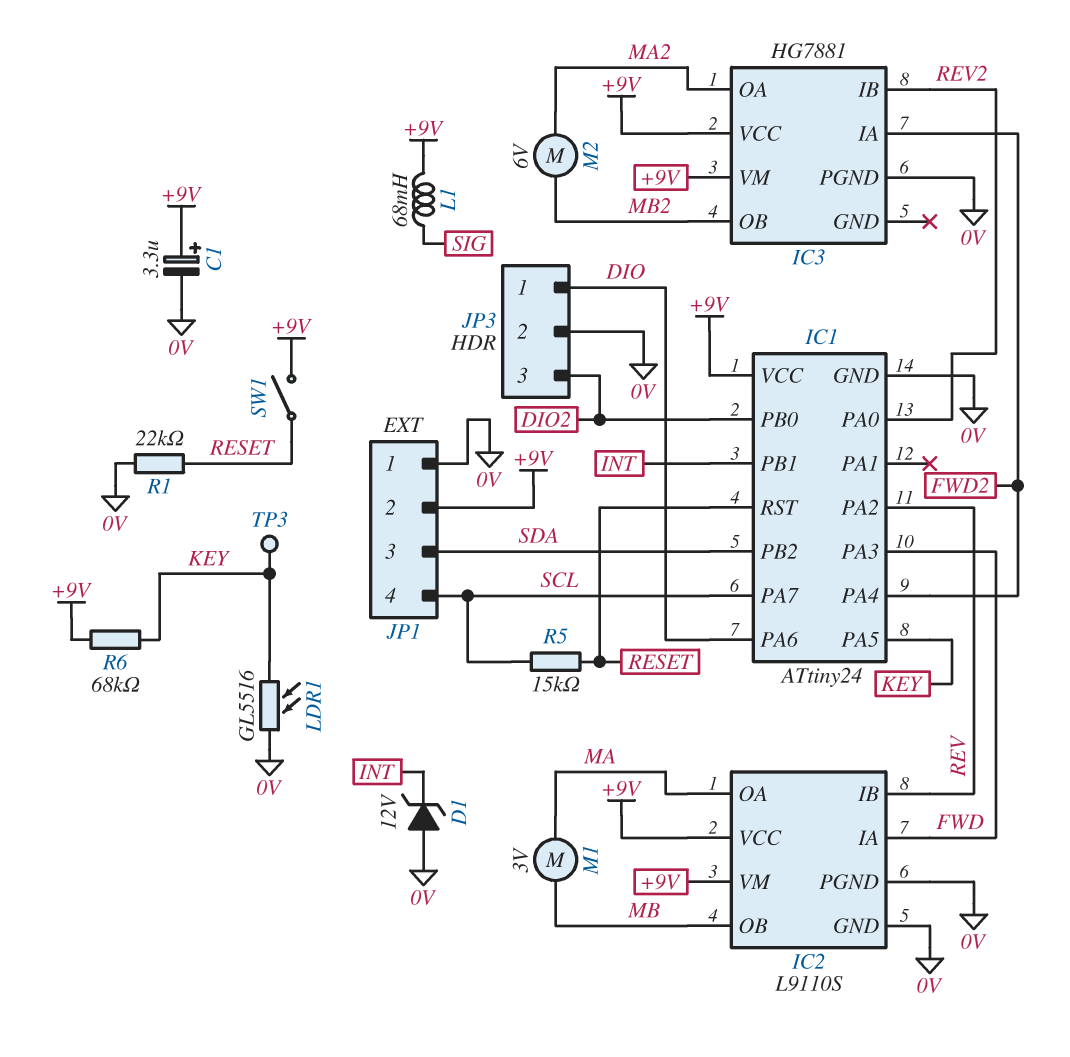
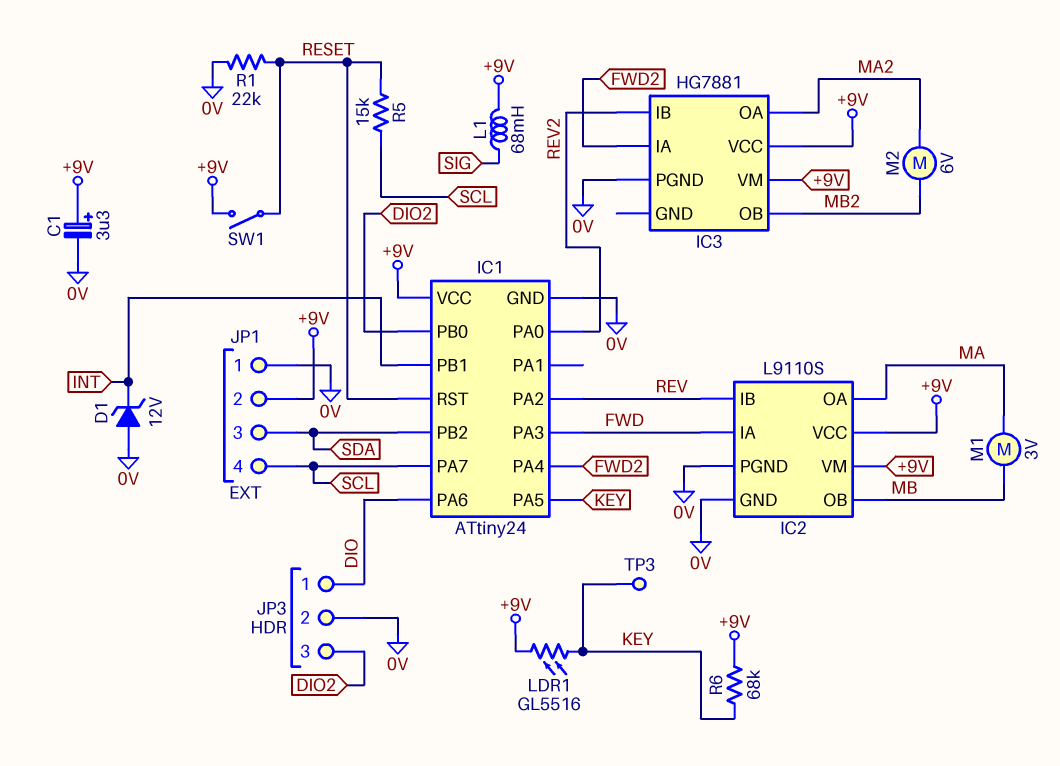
LDR1: GL5516 (0V, KEY) -> GL5516 (+9V, KEY)

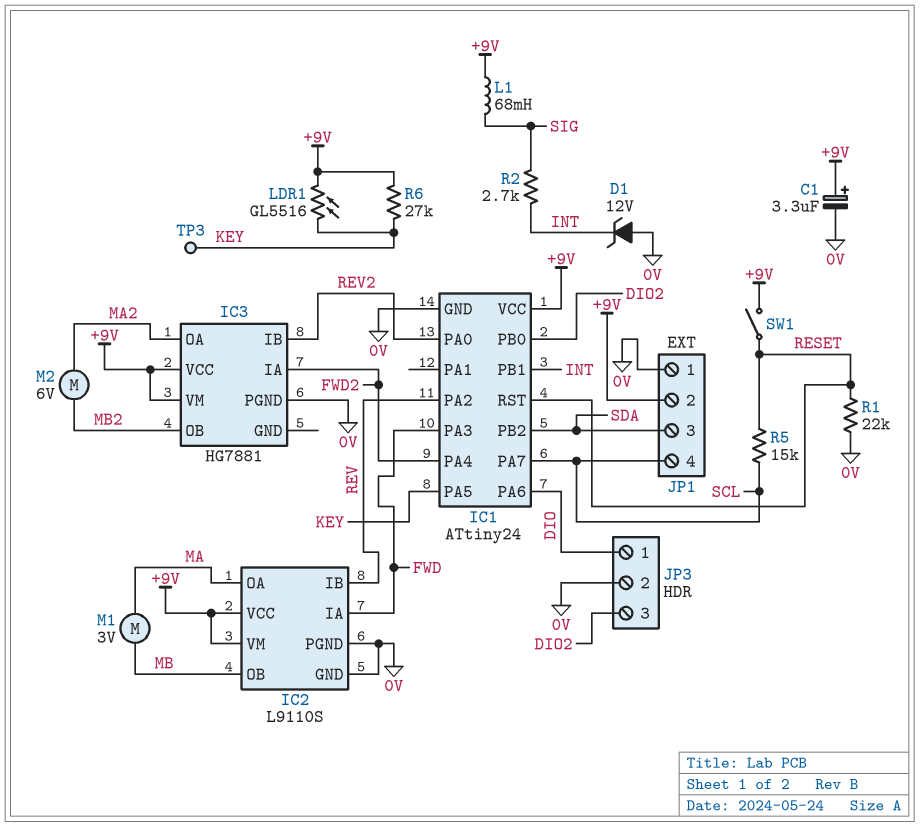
R2: none -> 2.7k (INT, SIG)
R6: 68k (+9V, KEY) -> 27k (+9V, KEY)

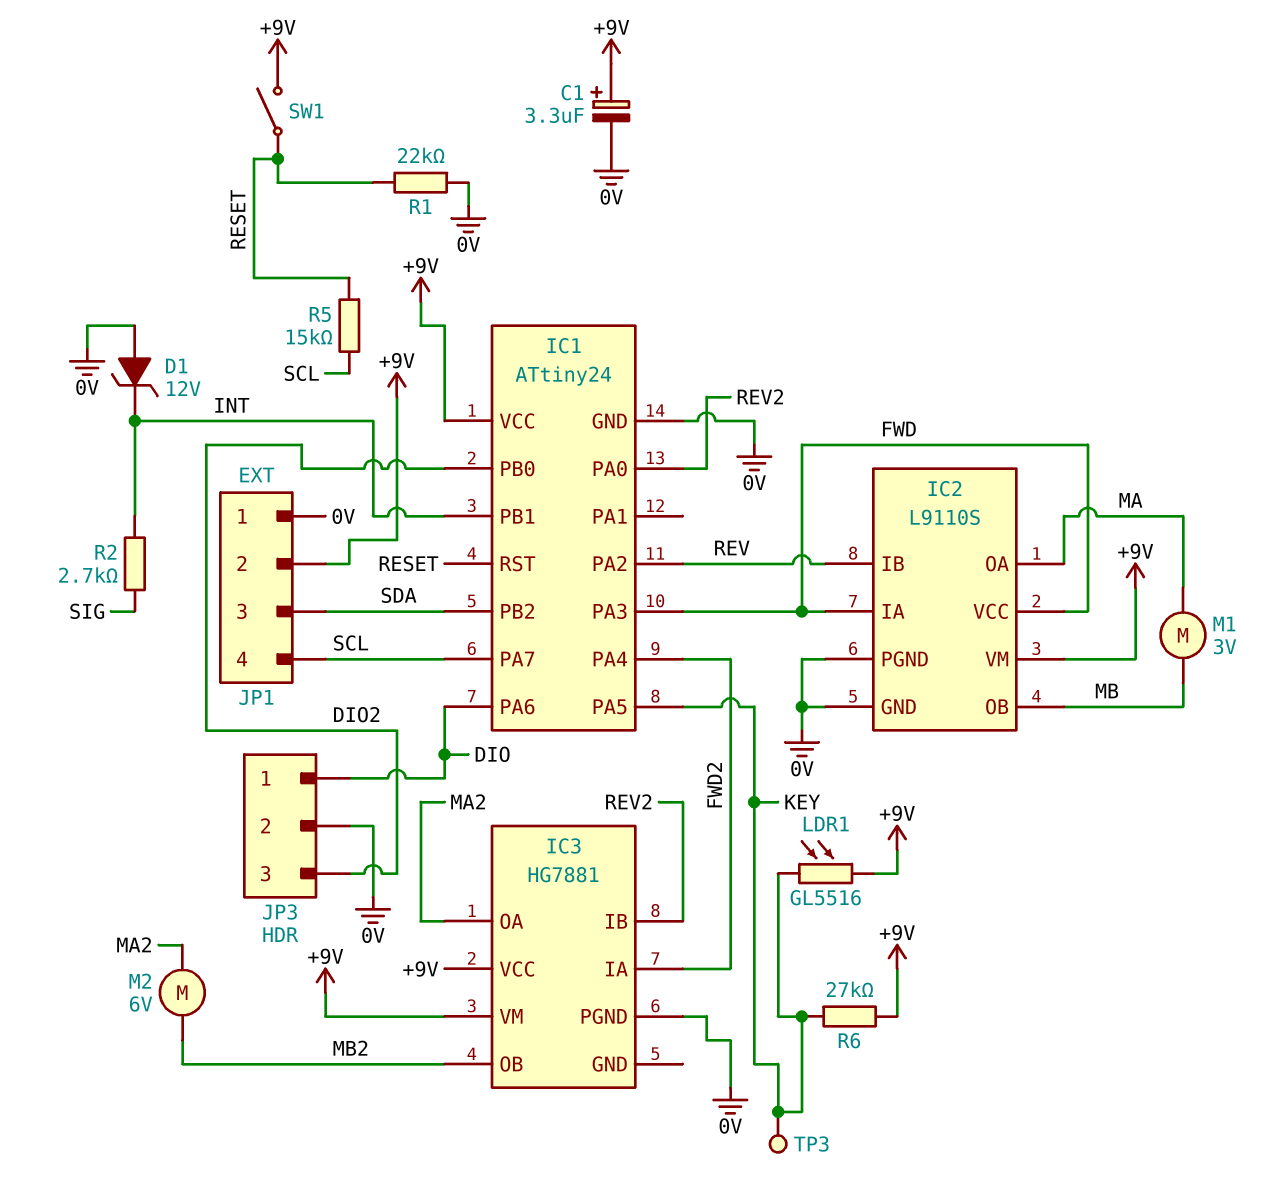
IC2 pin VCC: +9V -> FWD
L1: 68mH (+9V, SIG) -> none

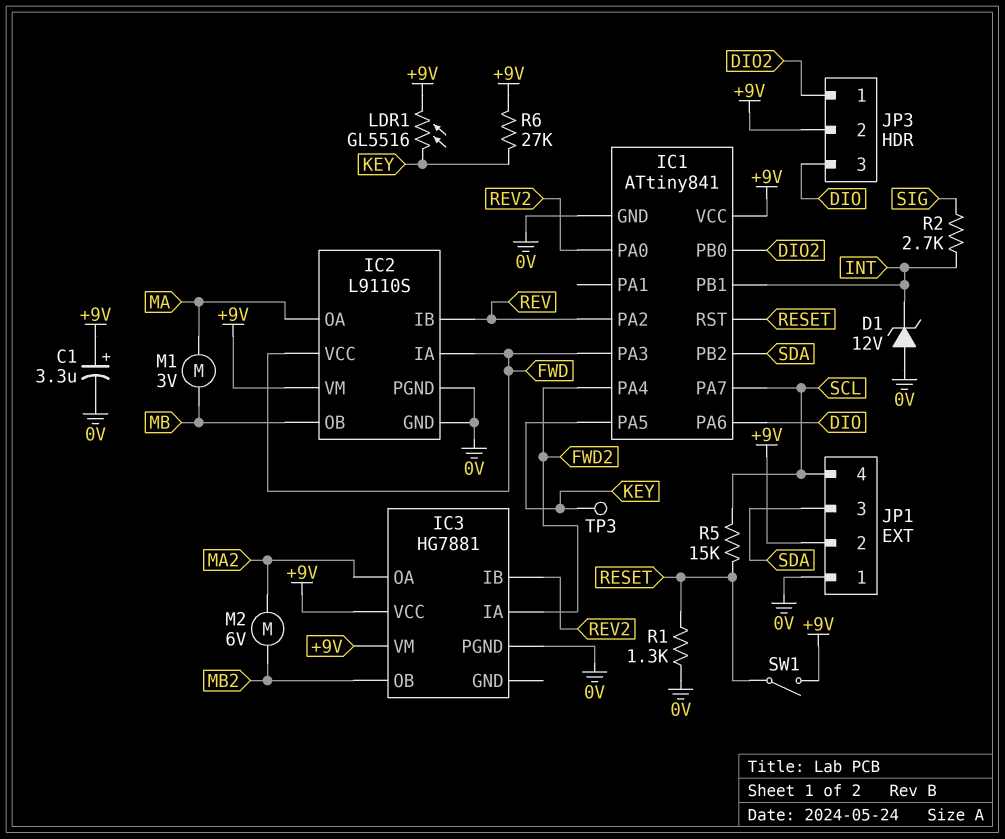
IC1: ATtiny24 -> ATtiny841
JP3 pin 1: DIO -> DIO2
JP3 pin 2: 0V -> +9V
JP3 pin 3: DIO2 -> DIO
R1: 22k (0V, RESET) -> 1.3k (0V, RESET)

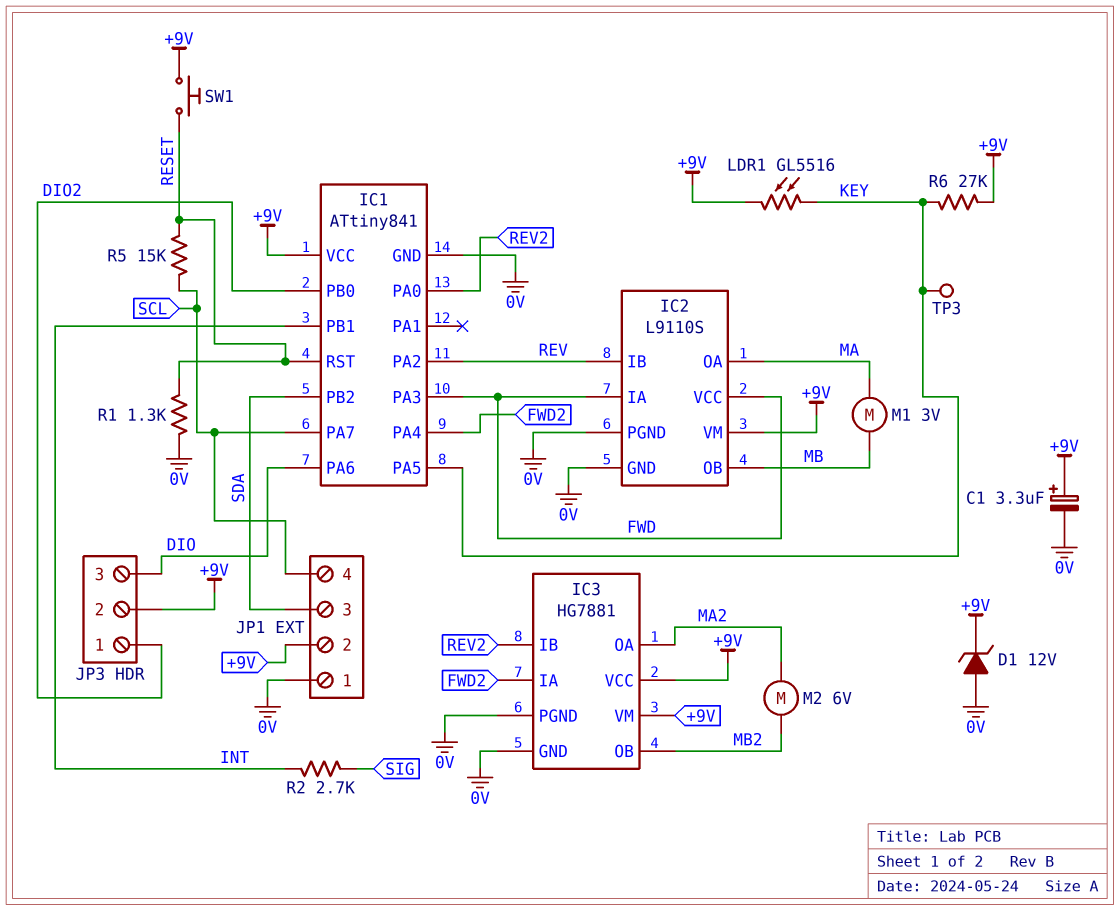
D1: zener 12V (A 0V, K INT) -> zener 12V (A 0V, K +9V)
IC3 pin GND: none -> 0V
SW1: switch (+9V, RESET) -> button (+9V, RESET)

